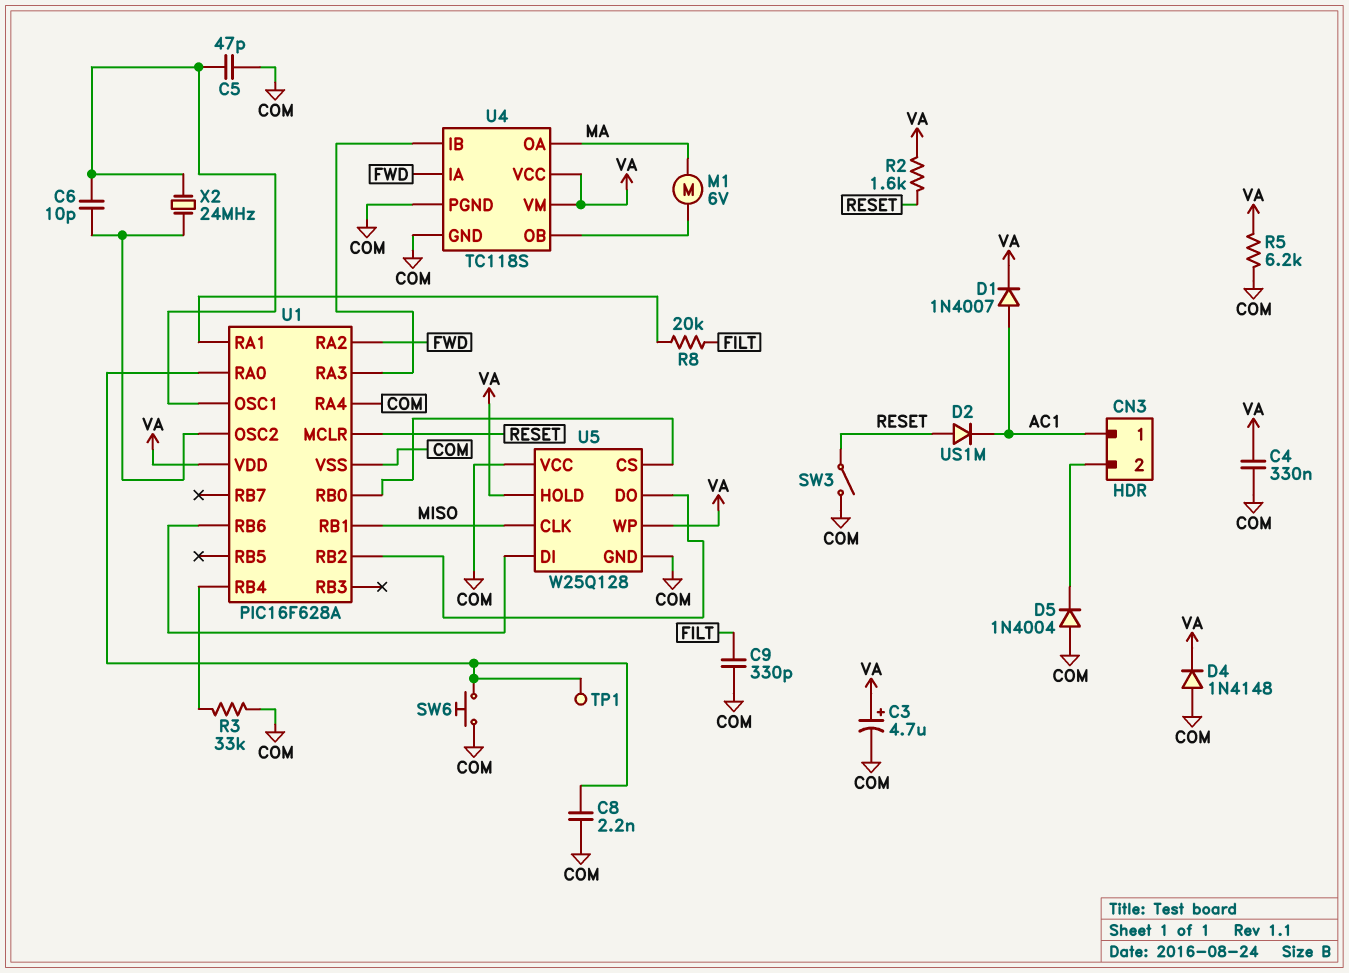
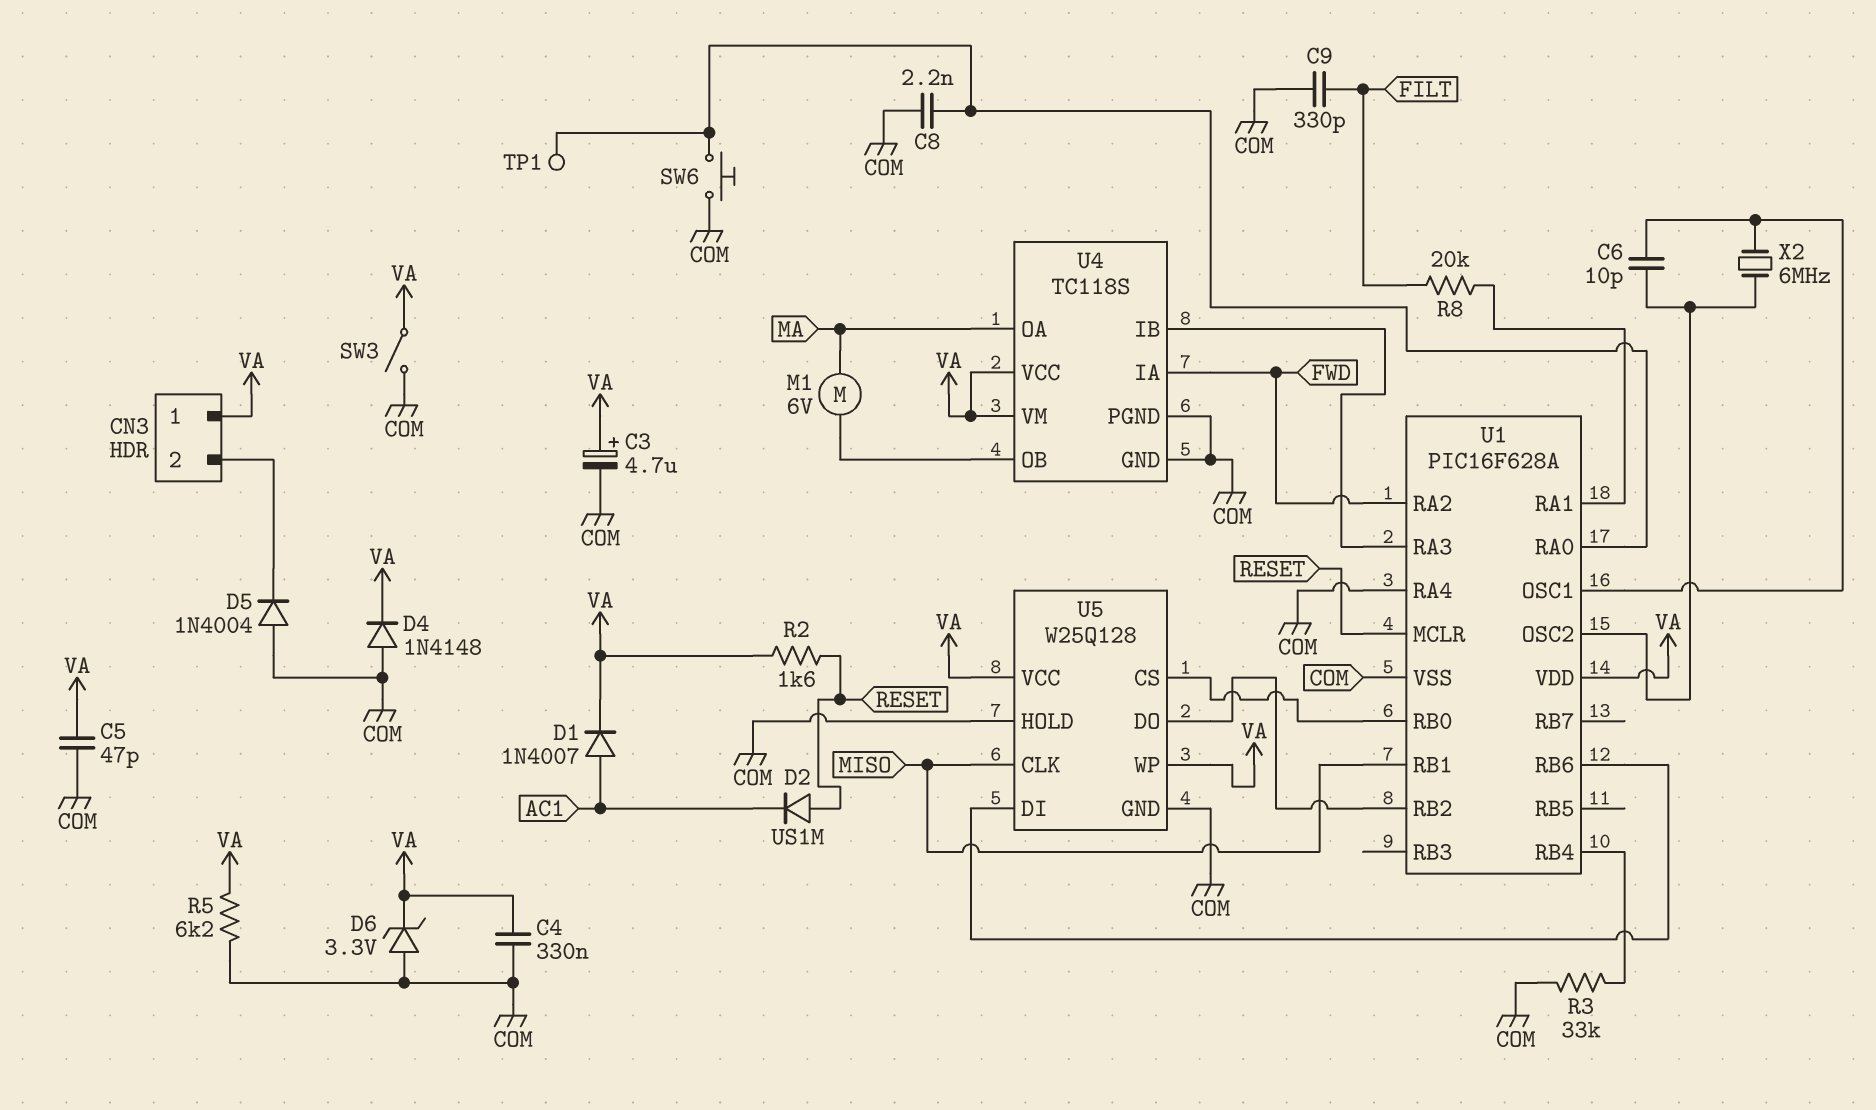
C5: 47pF (COM, U1/OSC1) -> 47pF (COM, VA)
CN3 pin 1: AC1 -> VA
D6: none -> zener 3.3V (A COM, K VA)
SW3: switch (COM, RESET) -> switch (COM, VA)
U5 pin HOLD: VA -> COM
U5 pin VCC: COM -> VA
X2: 24MHz (U1/OSC1, U1/OSC2) -> 6MHz (U1/OSC1, U1/OSC2)

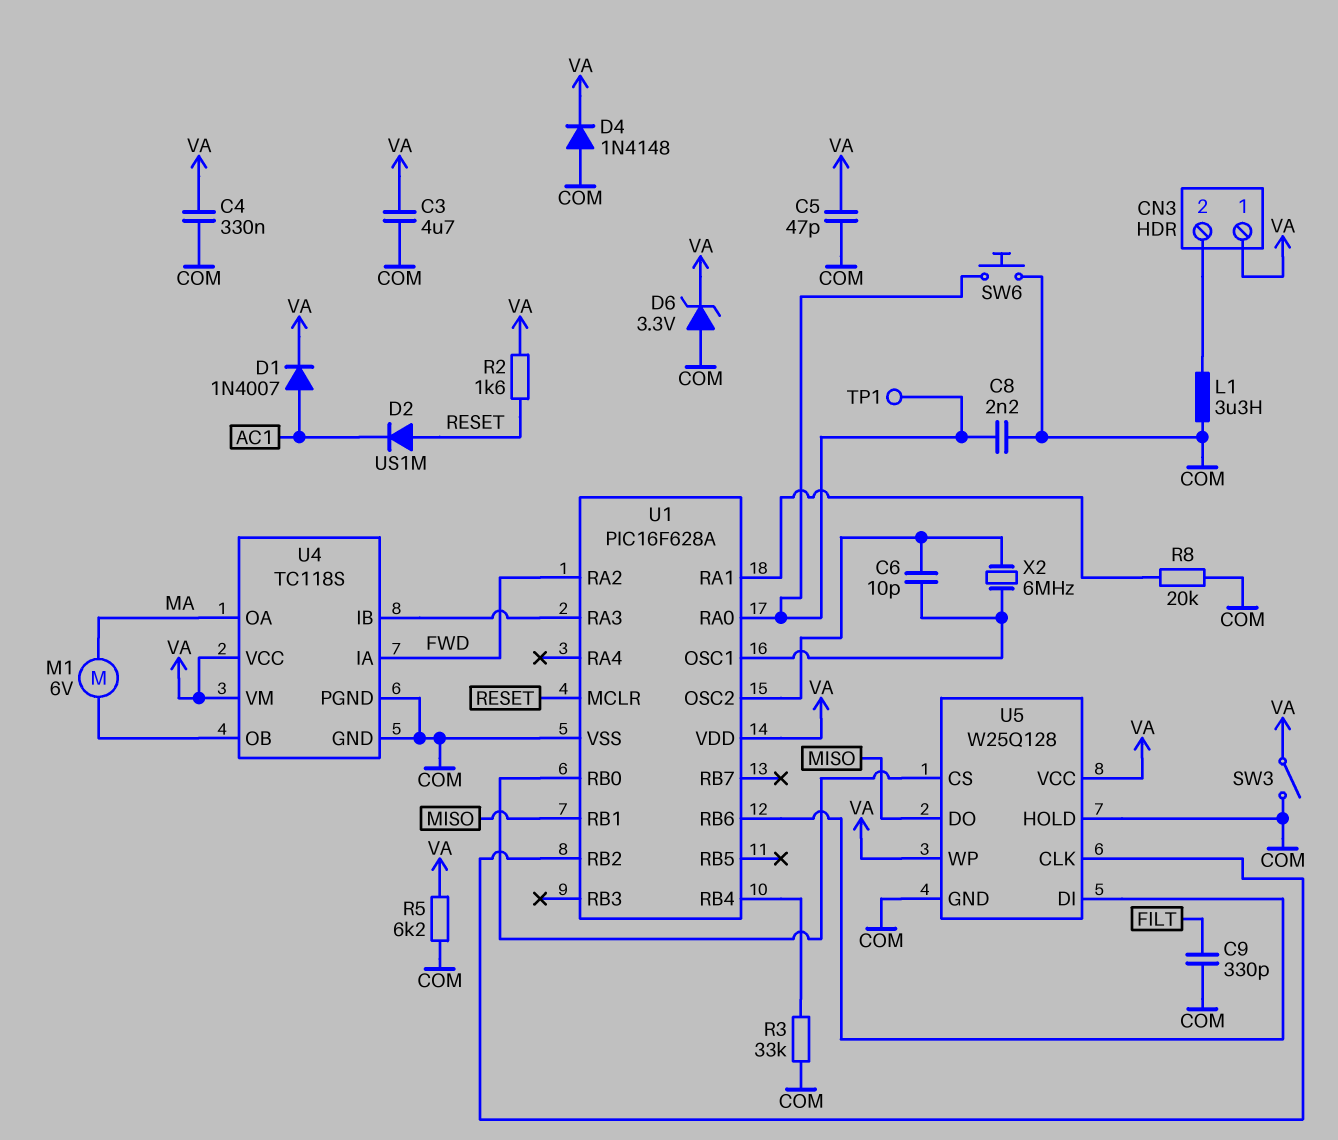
C3: 4.7uF (plus VA, minus COM) -> 4.7uF (COM, VA)
D5: diode 1N4004 (A COM, K CN3/2) -> none
L1: none -> 3.3uH (CN3/2, COM)
R8: 20k (FILT, U1/RA1) -> 20k (COM, U1/RA1)
U1 pin RA4: COM -> none
U5 pin CLK: MISO -> U1/RB2
U5 pin DO: U1/RB2 -> MISO

